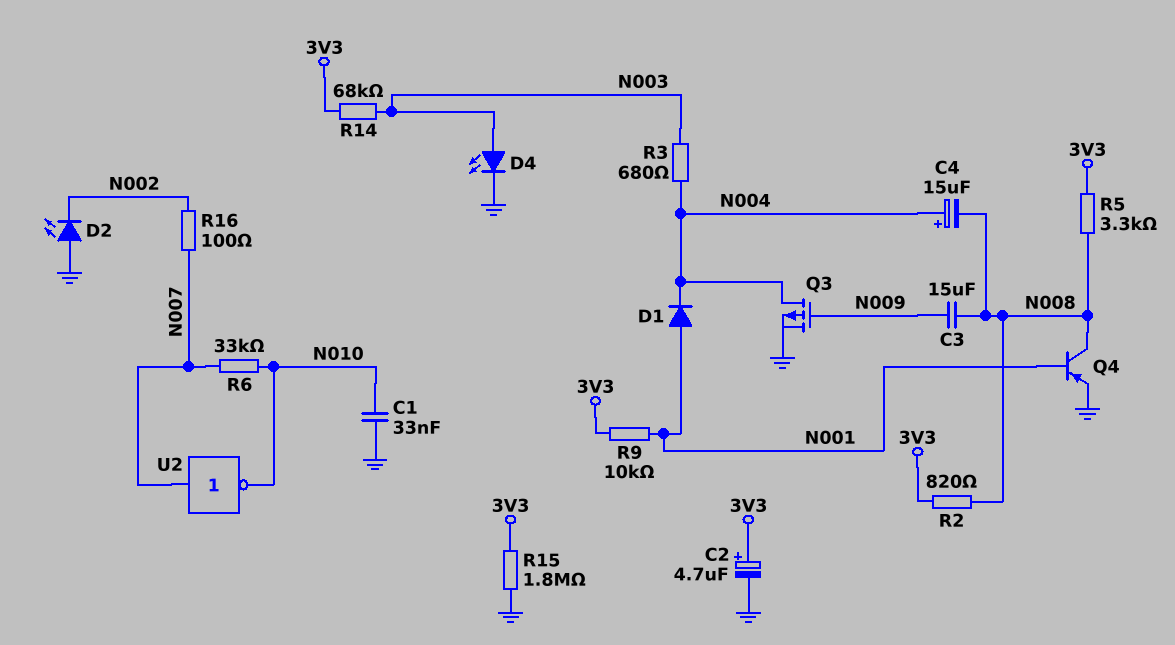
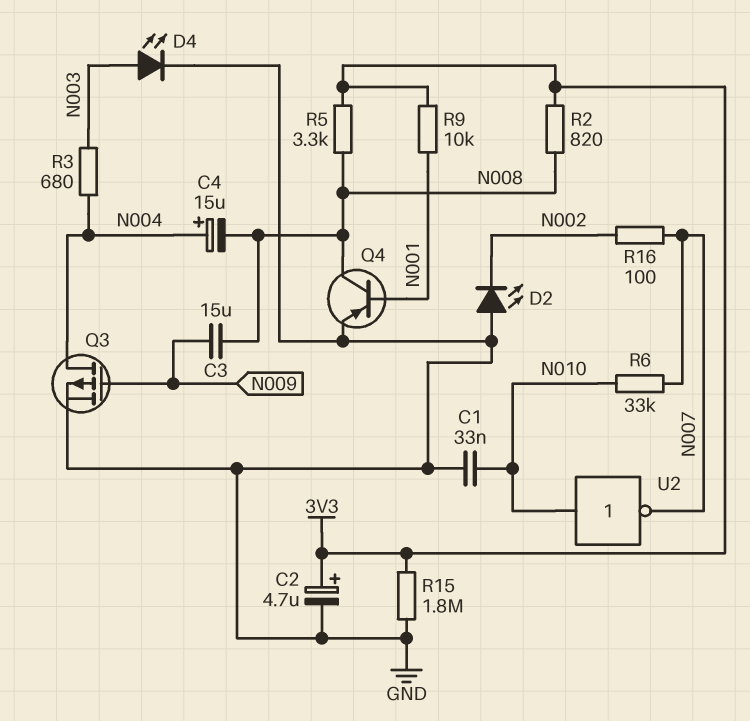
D1: diode (A N001, K N004) -> none
R14: 68k (3V3, N003) -> none
U2: NOT (in N007, out N010) -> NOT (in N010, out N007)

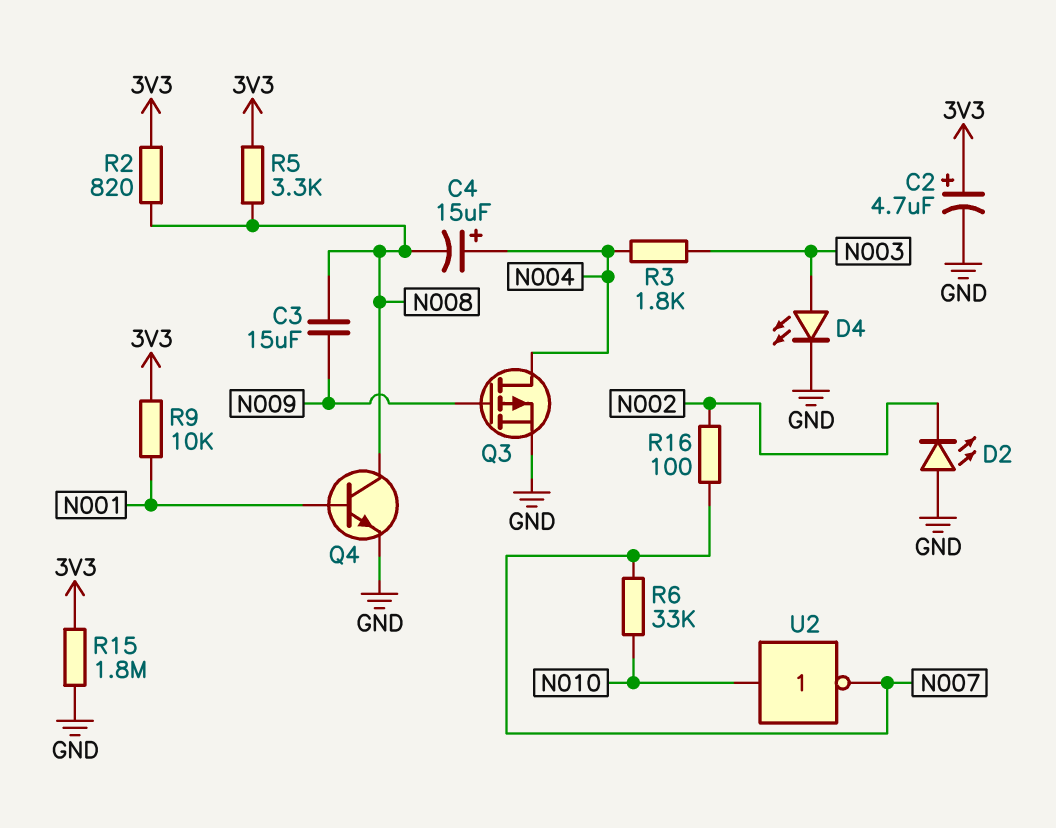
C1: 33nF (GND, N010) -> none
Q4: PNP (B N001, C N008, E GND) -> NPN (B N001, C N008, E GND)
R3: 680 (N003, N004) -> 1.8k (N003, N004)

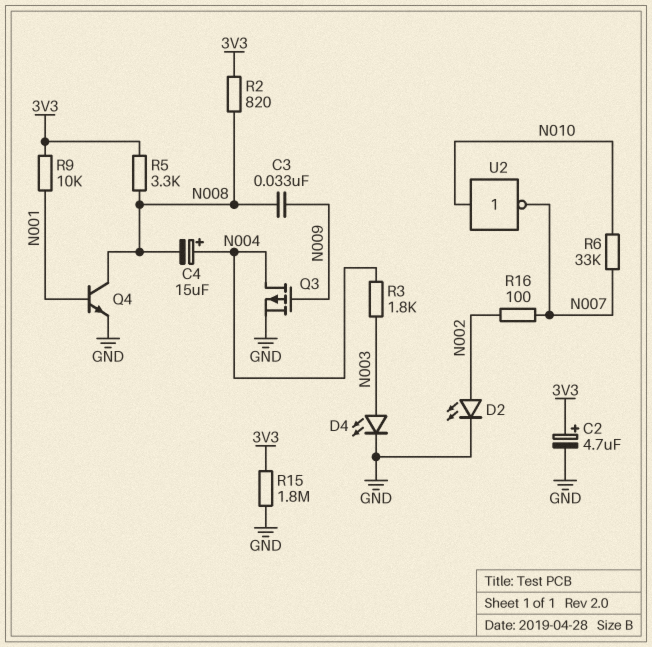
C3: 15uF (N008, N009) -> 33nF (N008, N009)
D2: LED (A GND, K N002) -> LED (A N002, K GND)

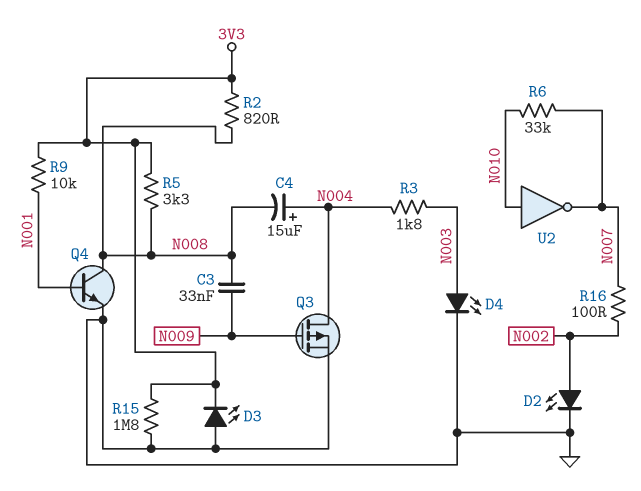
C2: 4.7uF (plus 3V3, minus GND) -> none
D3: none -> LED (A GND, K 3V3)

